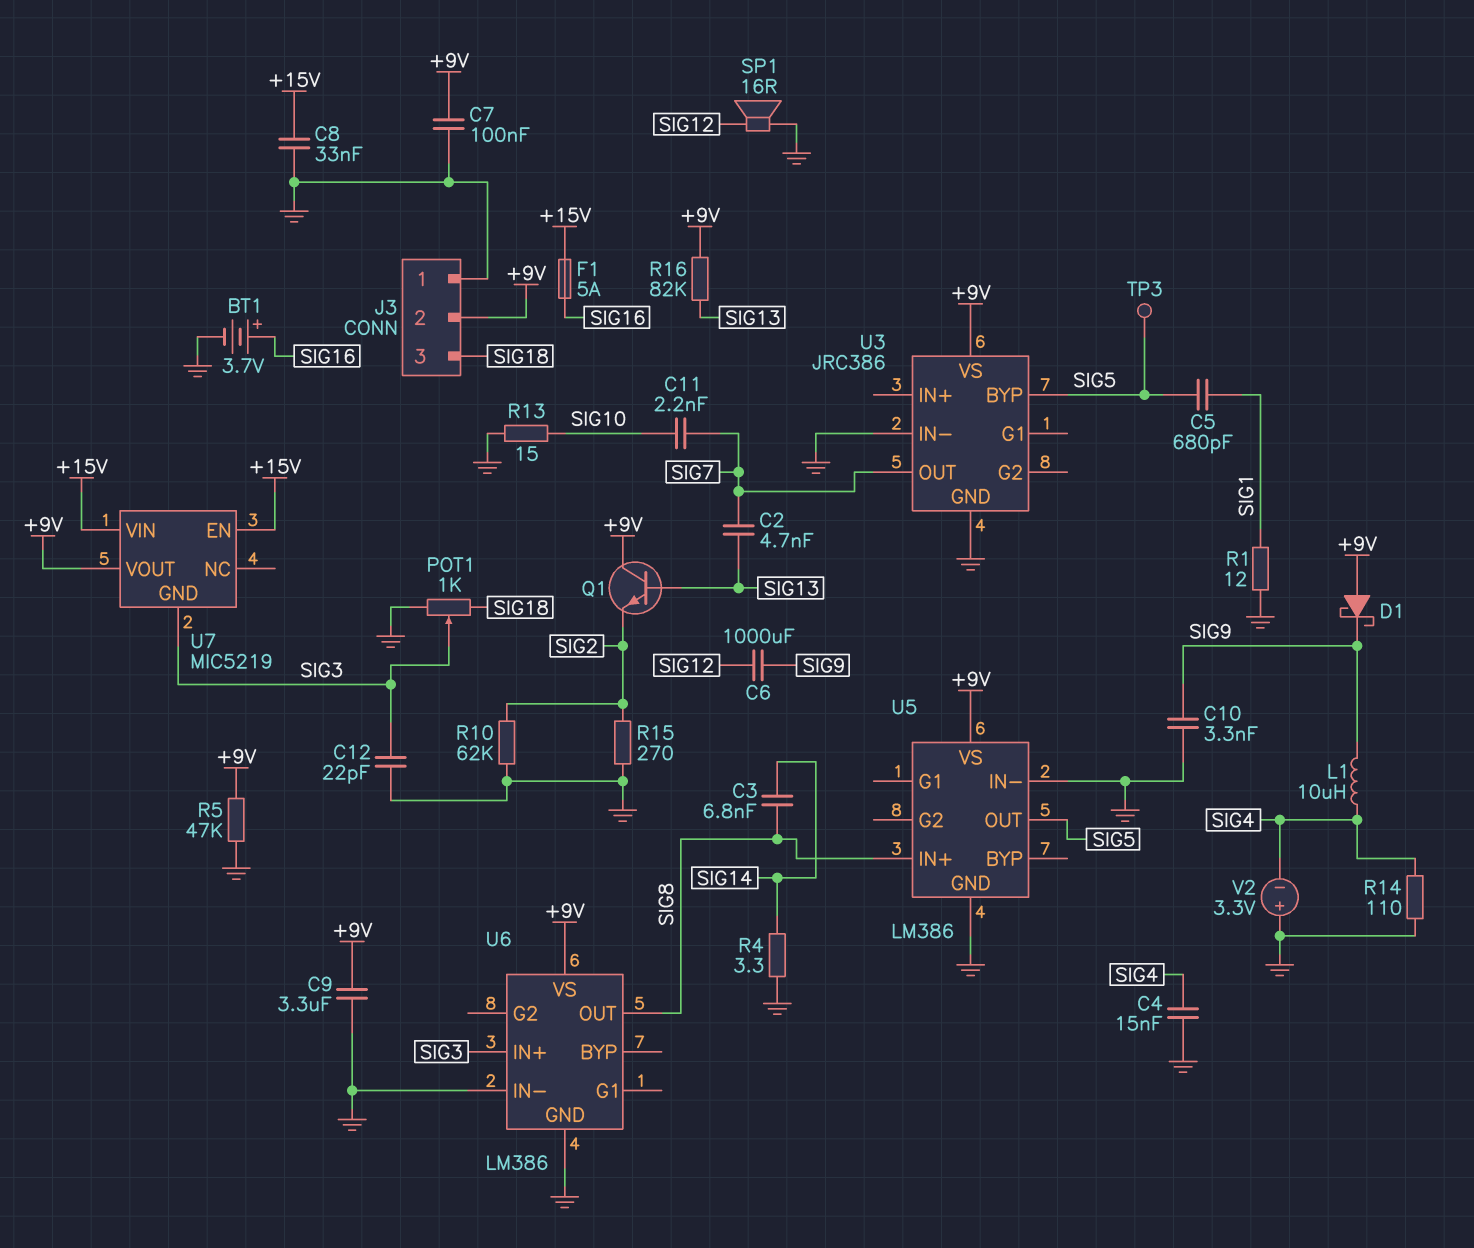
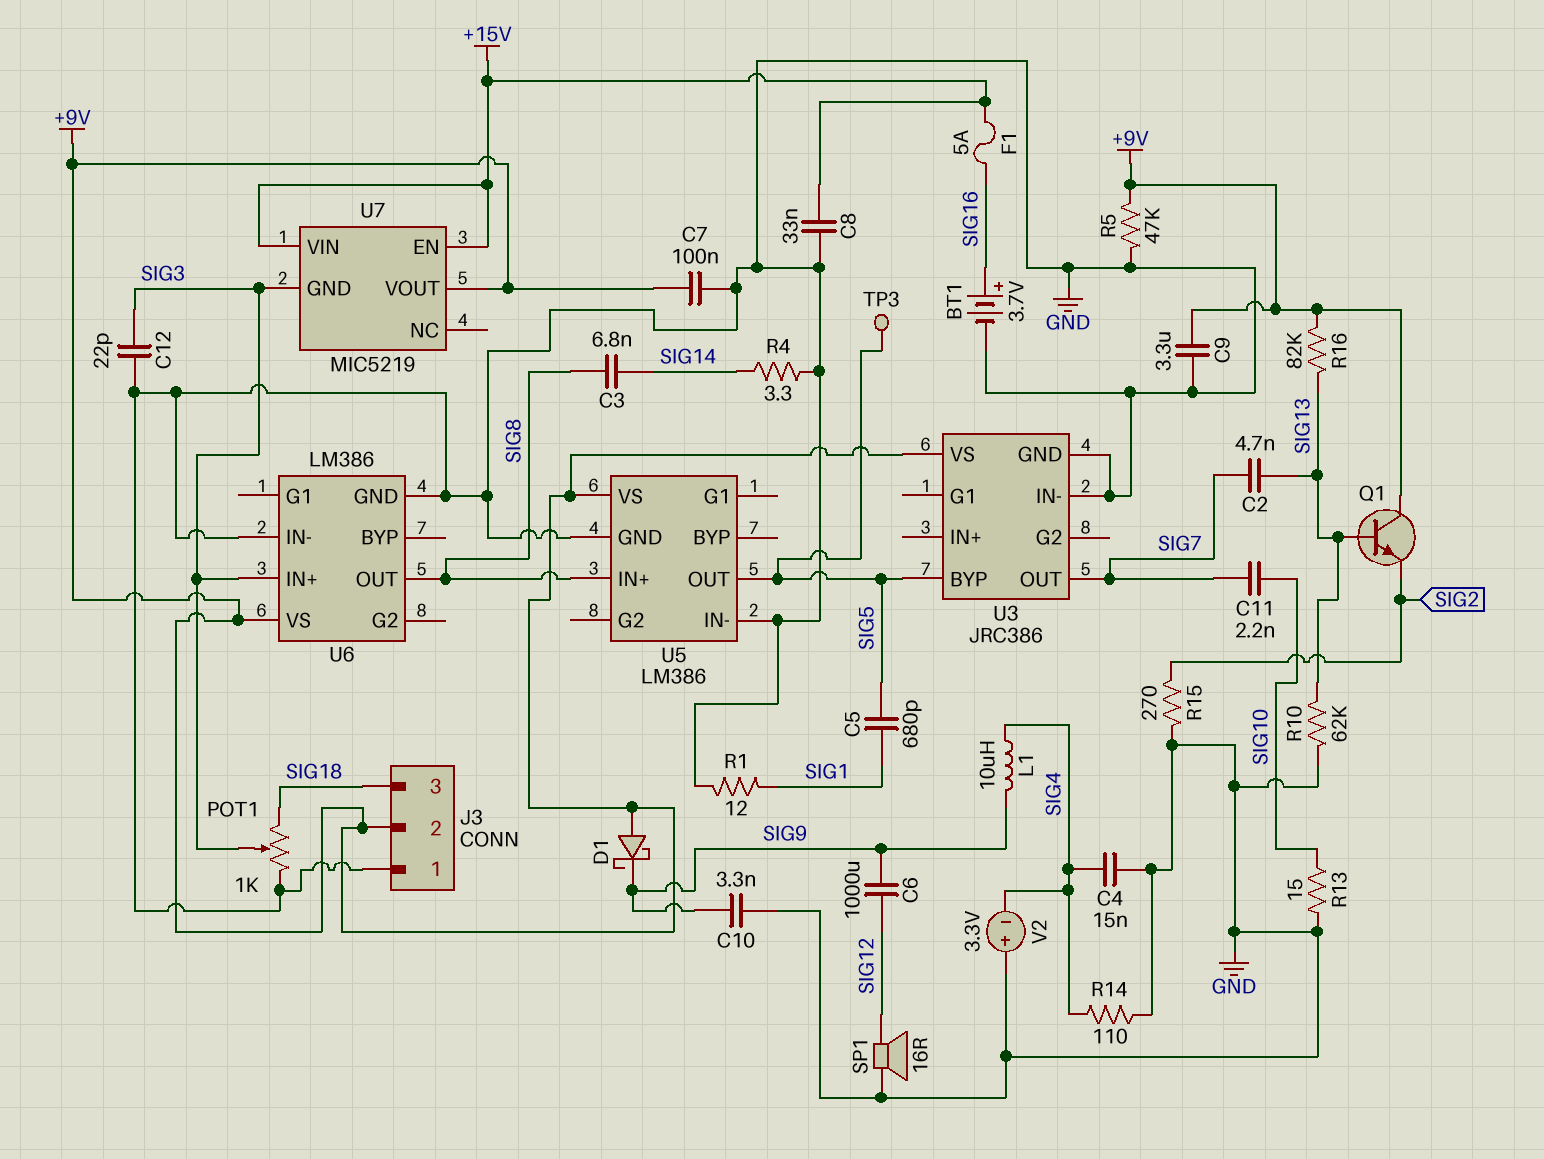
R10: 62k (GND, SIG2) -> 62k (GND, SIG13)

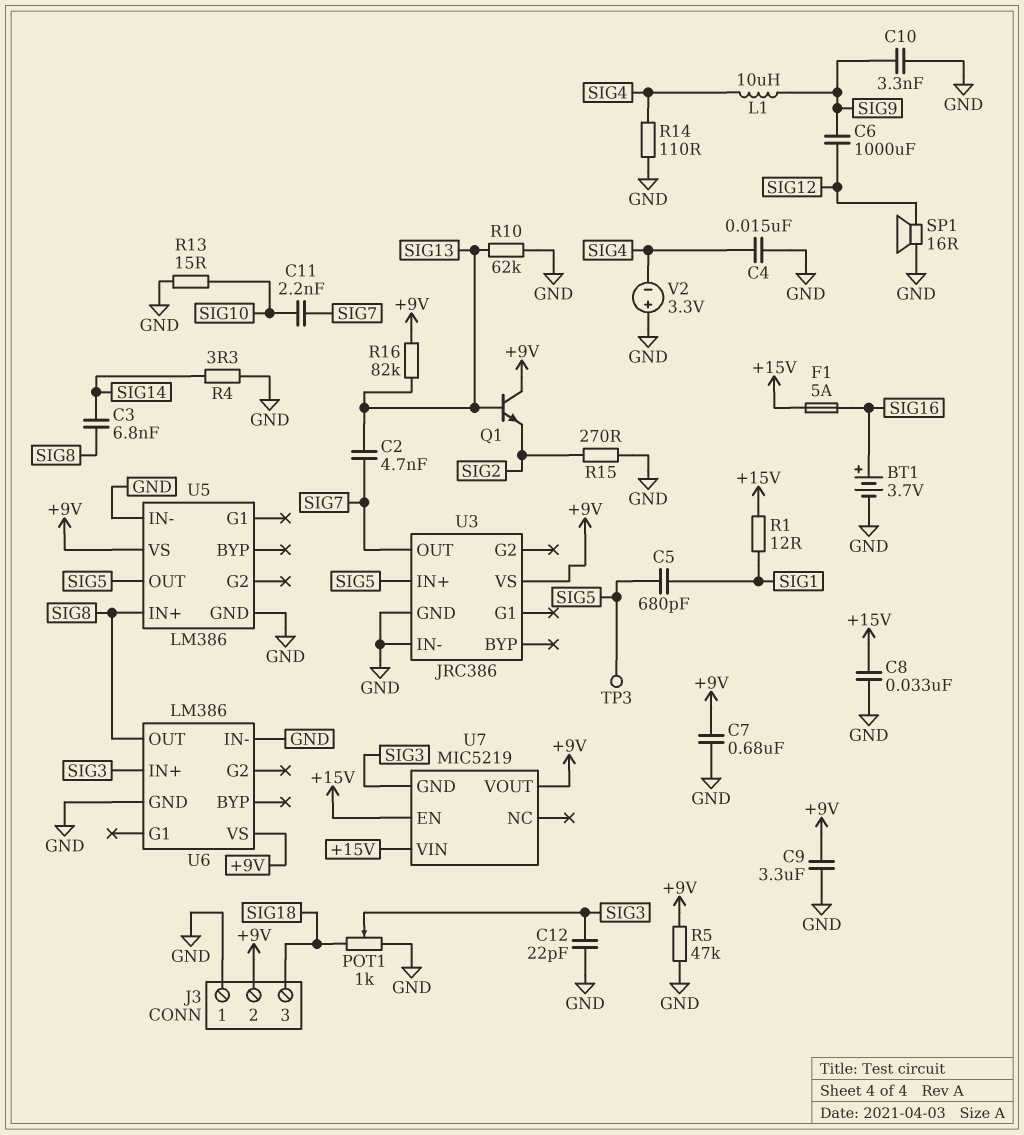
C7: 100nF (+9V, GND) -> 680nF (+9V, GND)
D1: schottky (A +9V, K SIG9) -> none
R1: 12 (GND, SIG1) -> 12 (+15V, SIG1)
U3 pin BYP: SIG5 -> none
U3 pin IN+: none -> SIG5

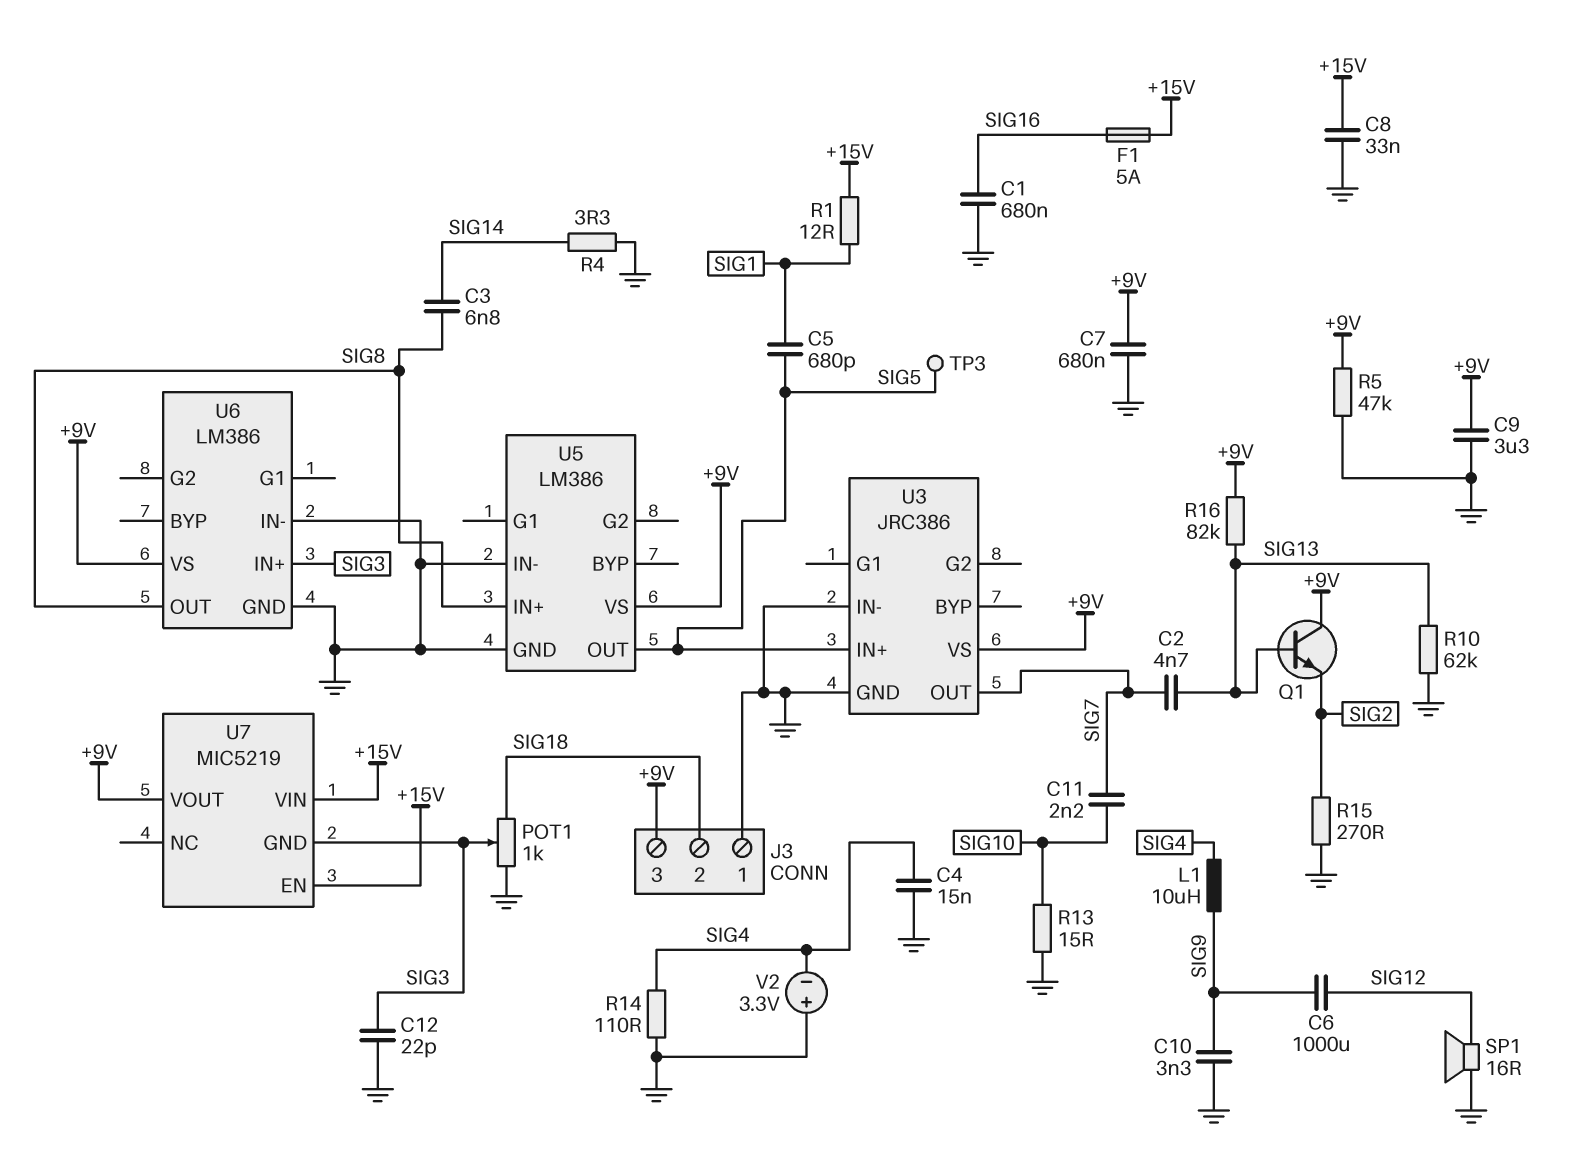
BT1: 3.7V (plus SIG16, minus GND) -> none
C1: none -> 680nF (GND, SIG16)
J3 pin 2: +9V -> SIG18
J3 pin 3: SIG18 -> +9V

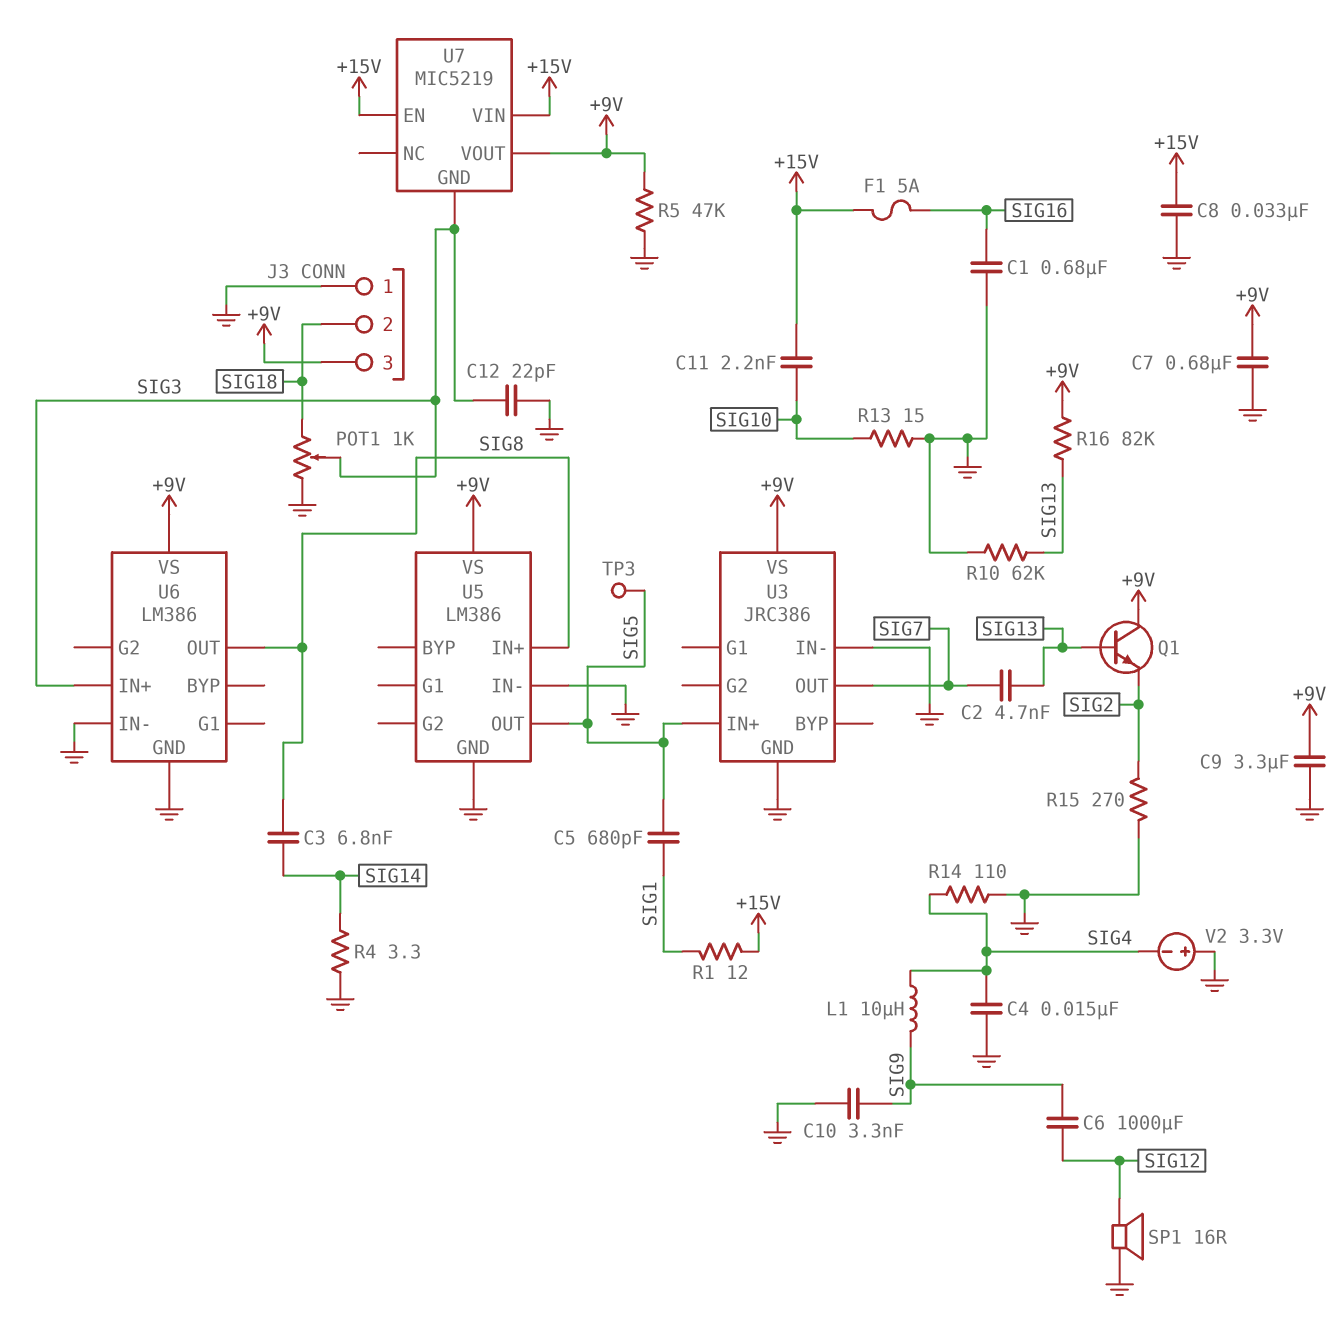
C11: 2.2nF (SIG7, SIG10) -> 2.2nF (+15V, SIG10)

